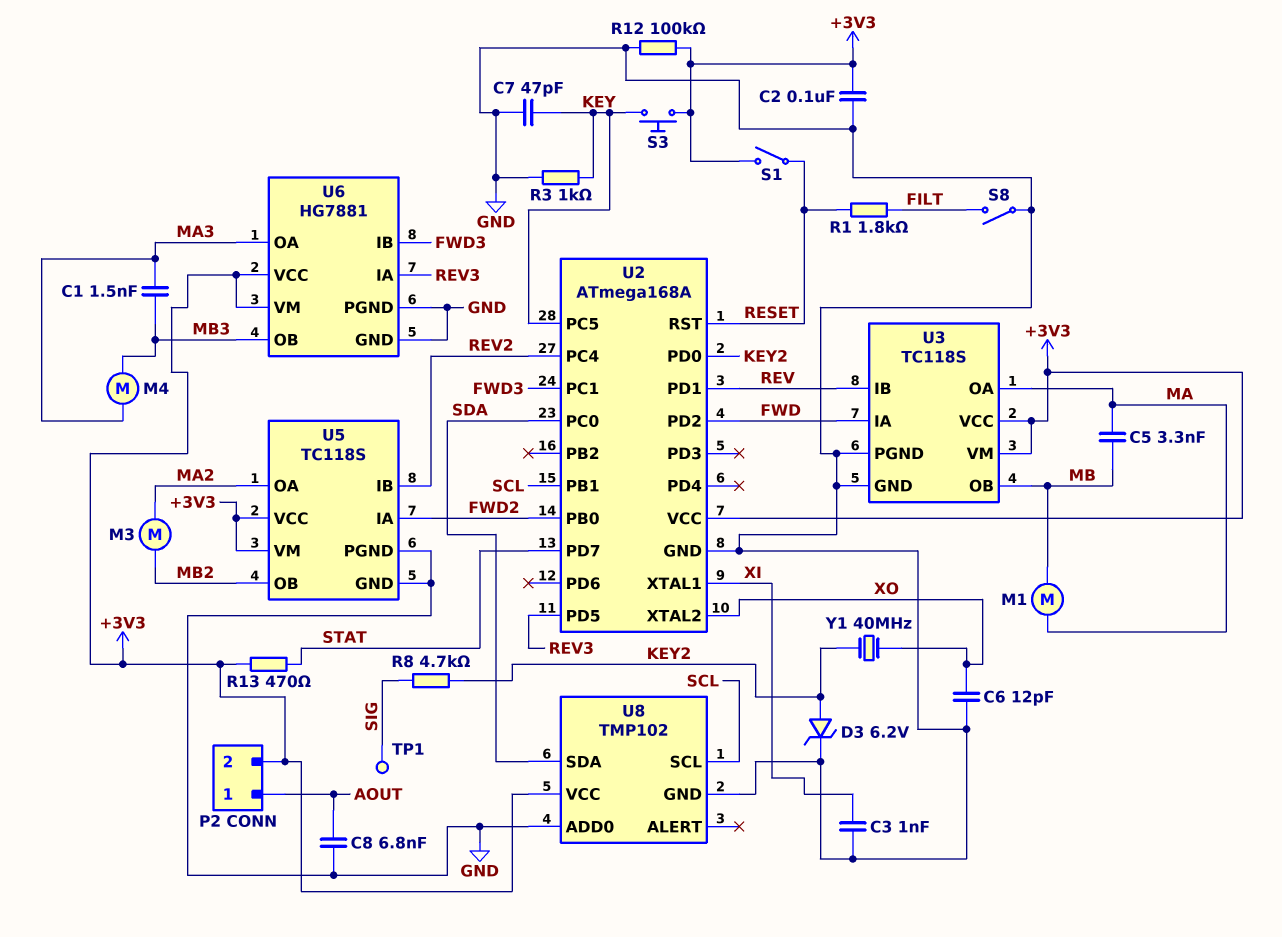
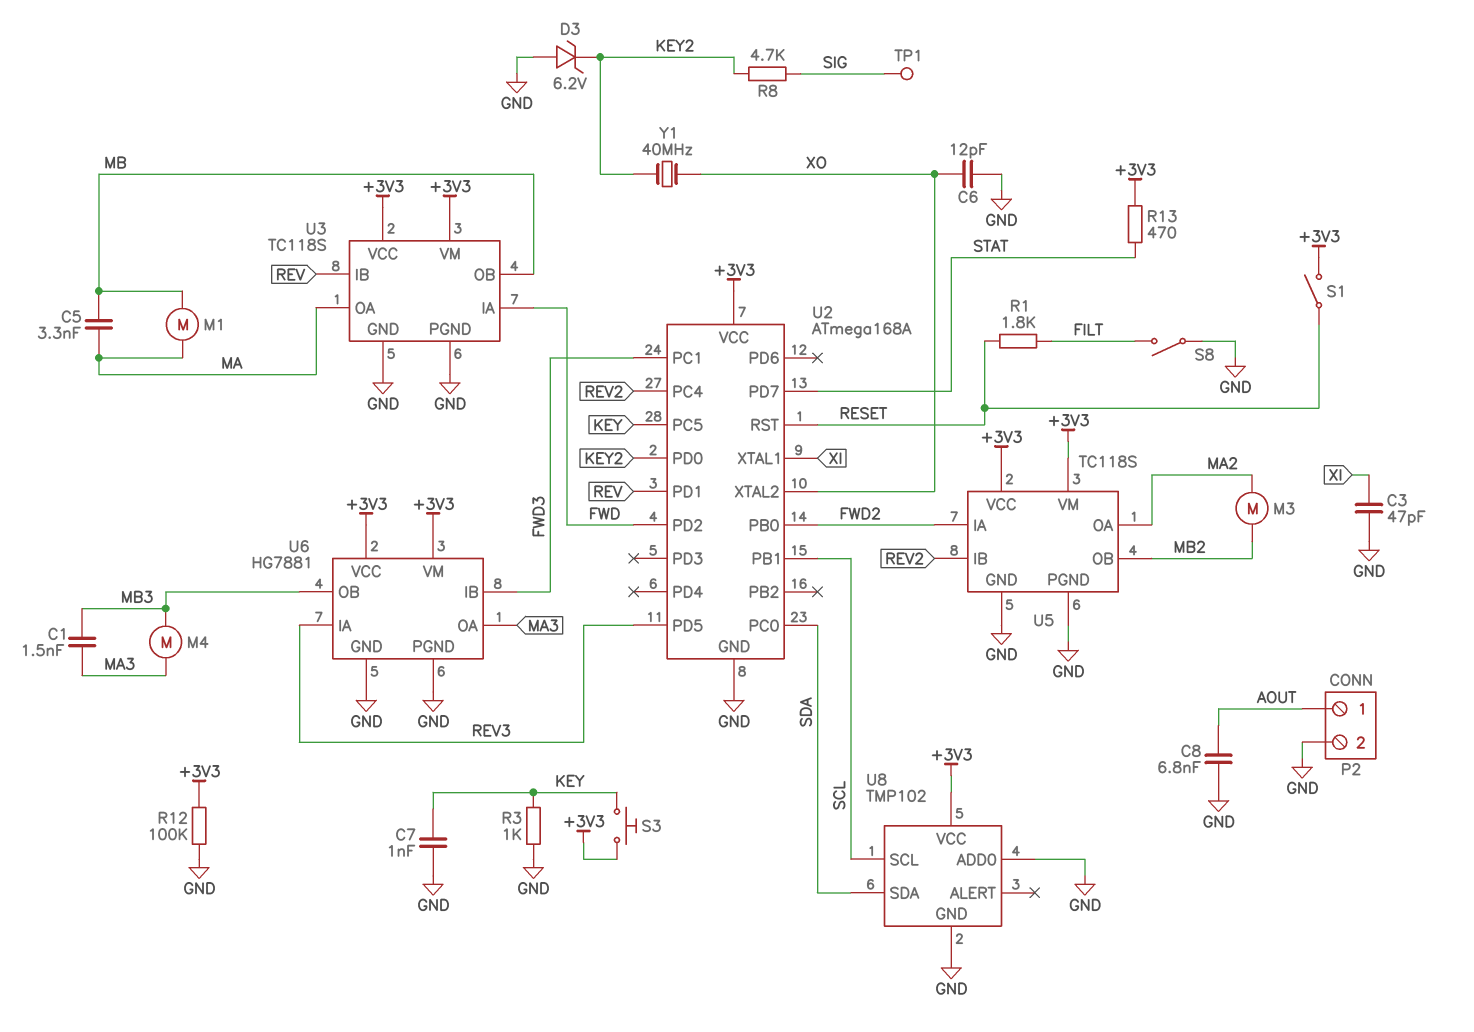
C2: 100nF (+3V3, GND) -> none
C3: 1nF (GND, XI) -> 47pF (GND, XI)
C7: 47pF (GND, KEY) -> 1nF (GND, KEY)
D3: zener 6.2V (A KEY2, K GND) -> zener 6.2V (A GND, K KEY2)
P2 pin 2: +3V3 -> GND

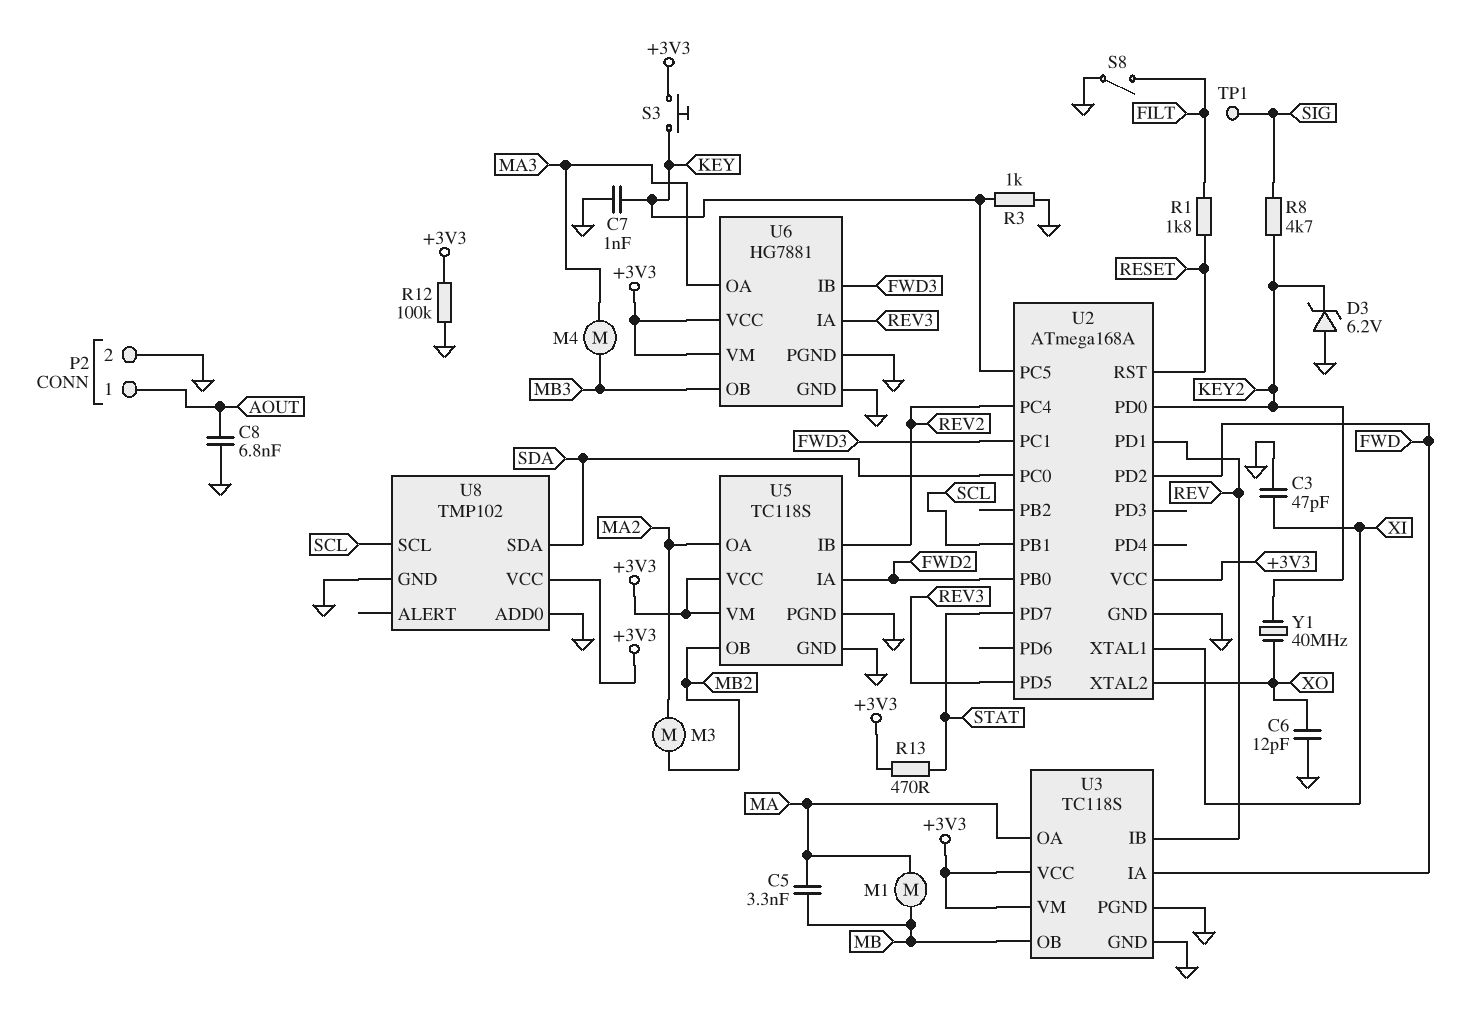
C1: 1.5nF (MA3, MB3) -> none
S1: switch (+3V3, RESET) -> none

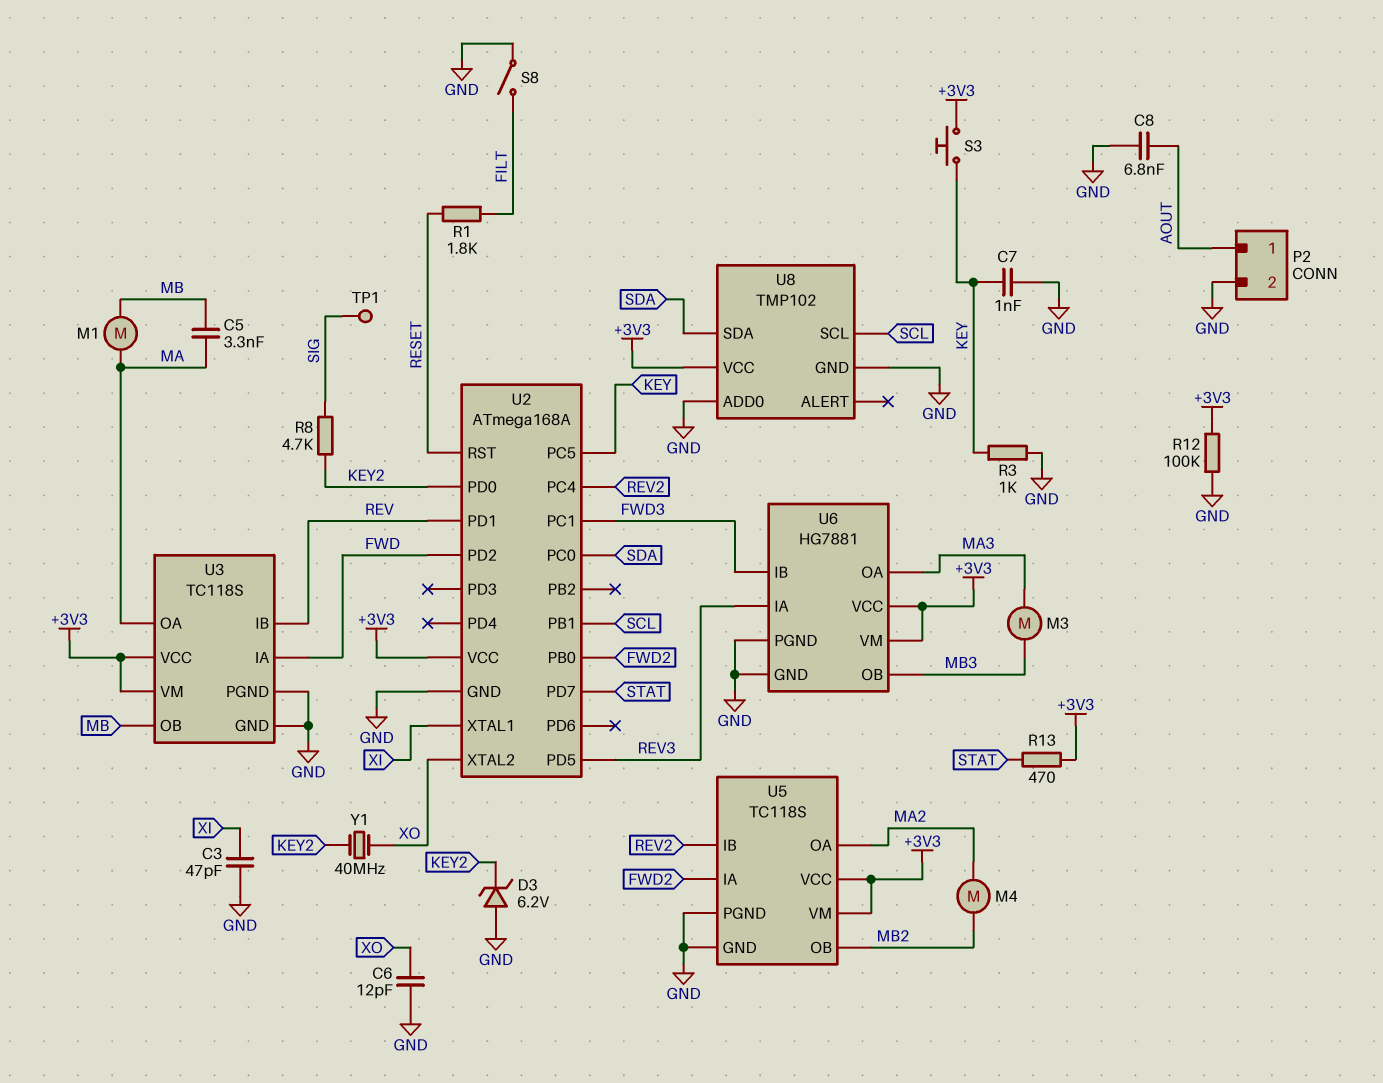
M3: motor (MA2, MB2) -> motor (MA3, MB3)
M4: motor (MA3, MB3) -> motor (MA2, MB2)

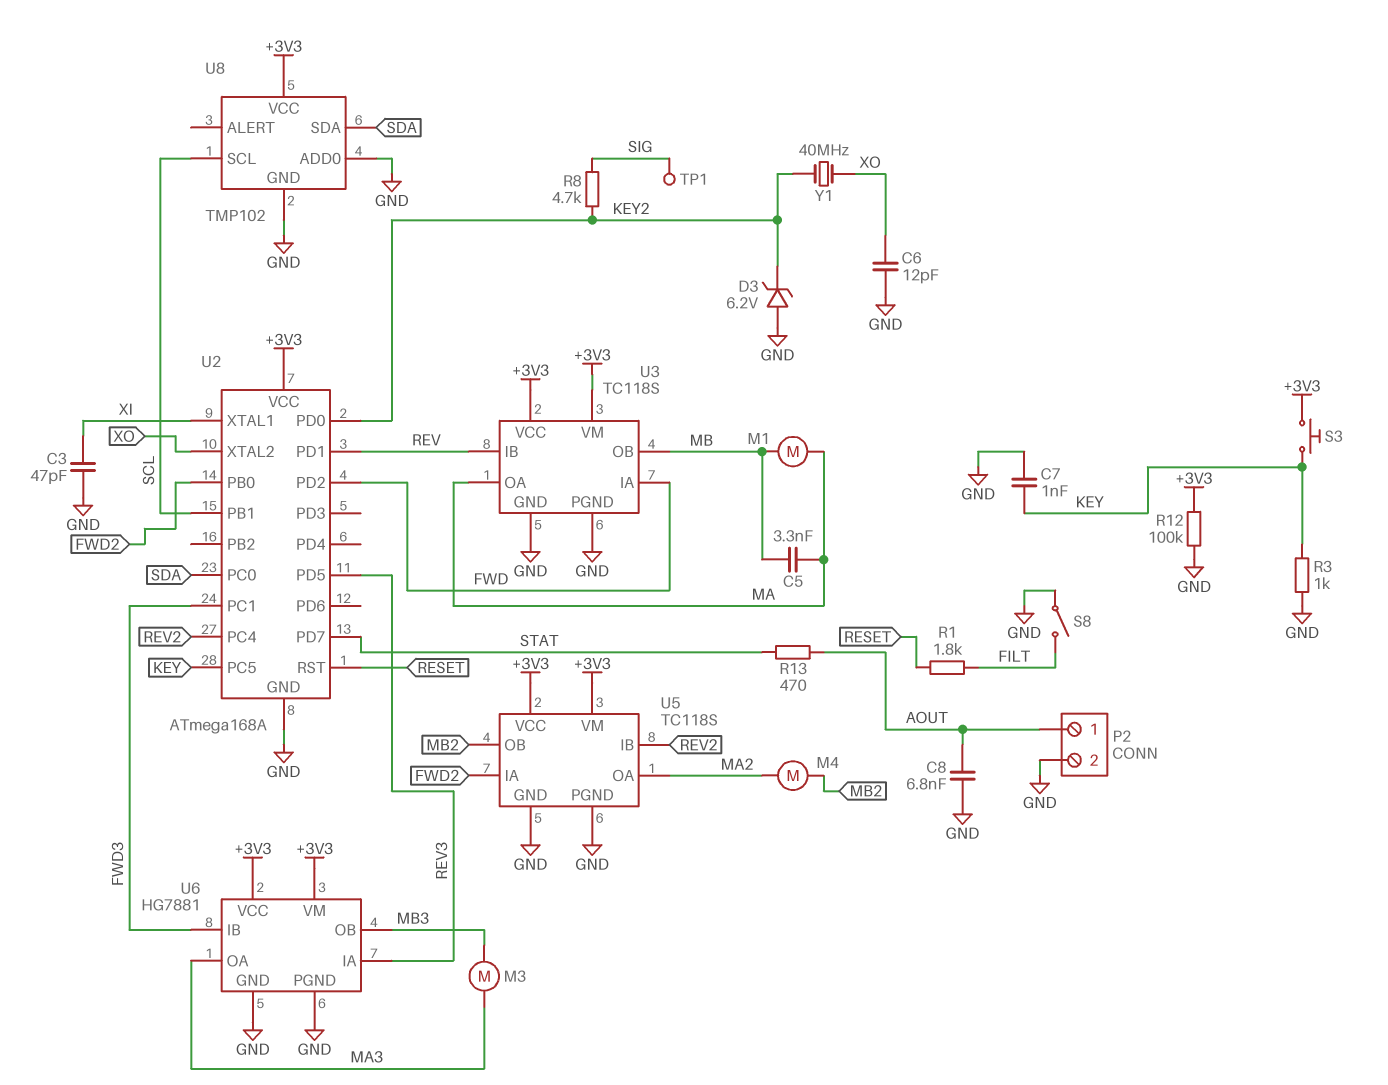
R13: 470 (+3V3, STAT) -> 470 (AOUT, STAT)

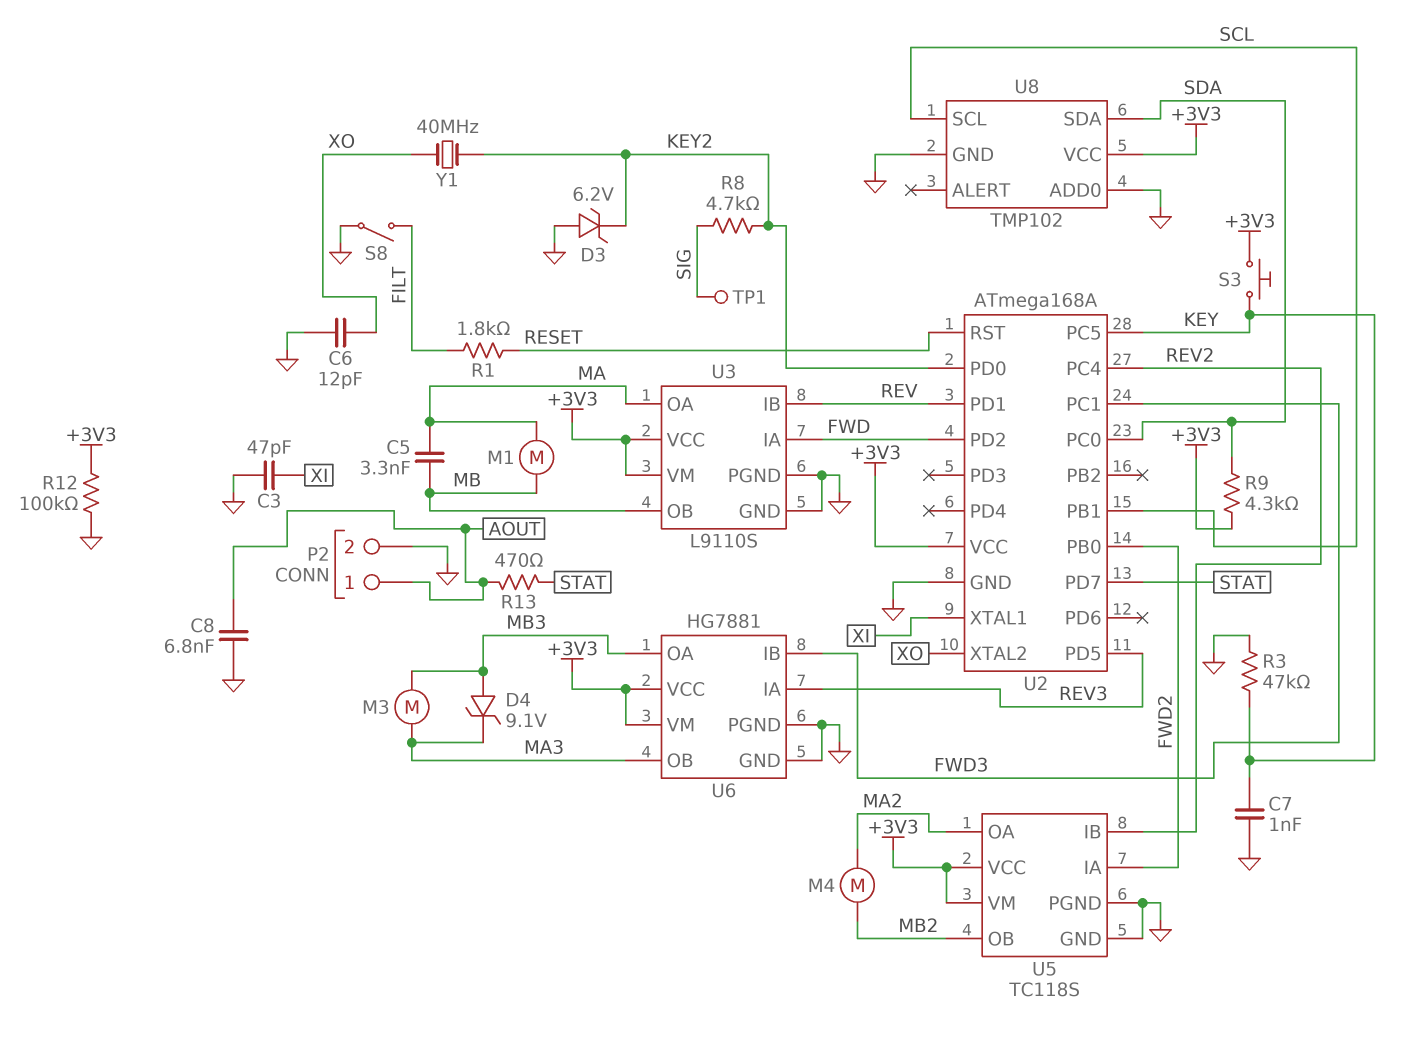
D4: none -> zener 9.1V (A MB3, K MA3)
R3: 1k (GND, KEY) -> 47k (GND, KEY)
R9: none -> 4.3k (+3V3, SDA)
U3: TC118S -> L9110S
U6 pin OA: MA3 -> MB3
U6 pin OB: MB3 -> MA3

